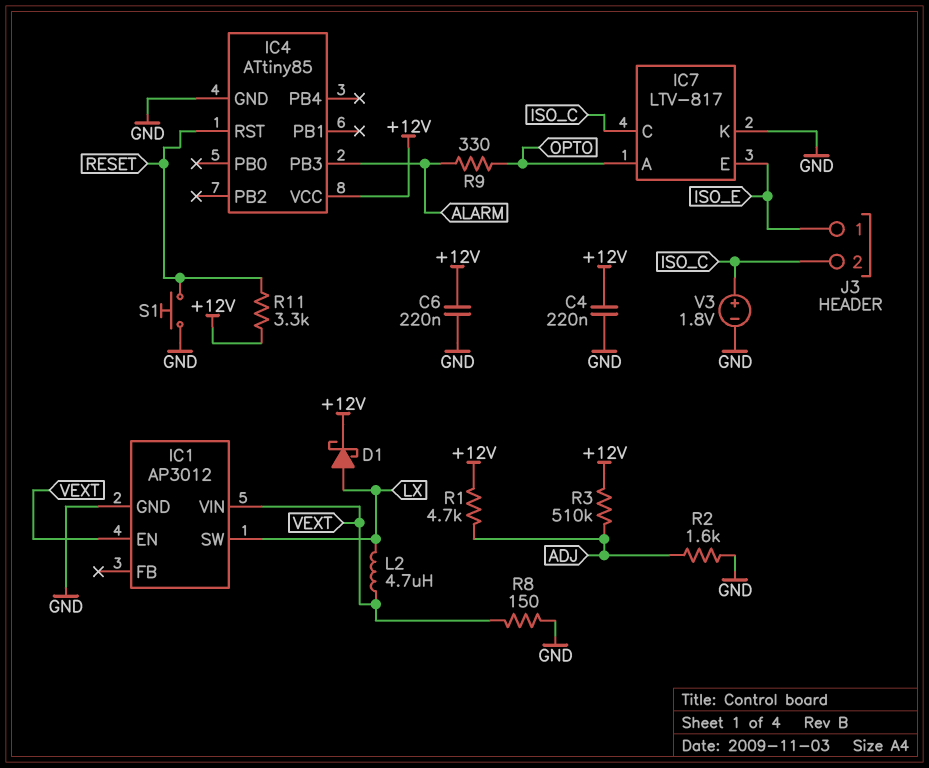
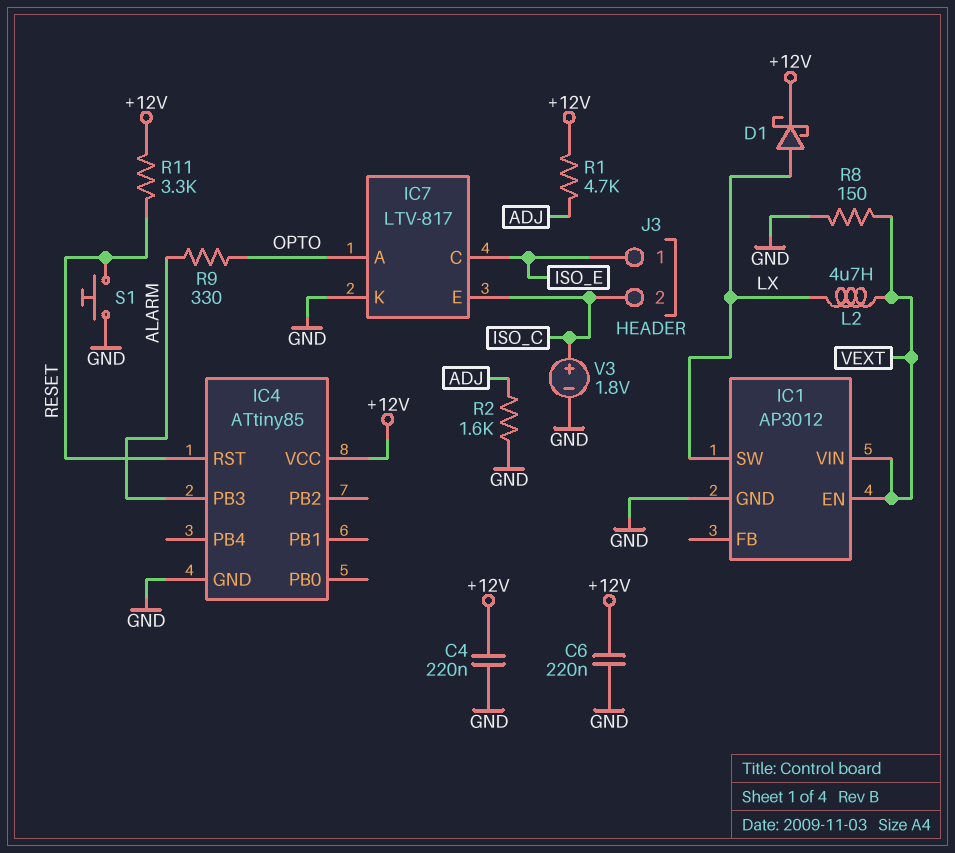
IC7 pin C: ISO_C -> ISO_E
IC7 pin E: ISO_E -> ISO_C
R3: 510k (+12V, ADJ) -> none

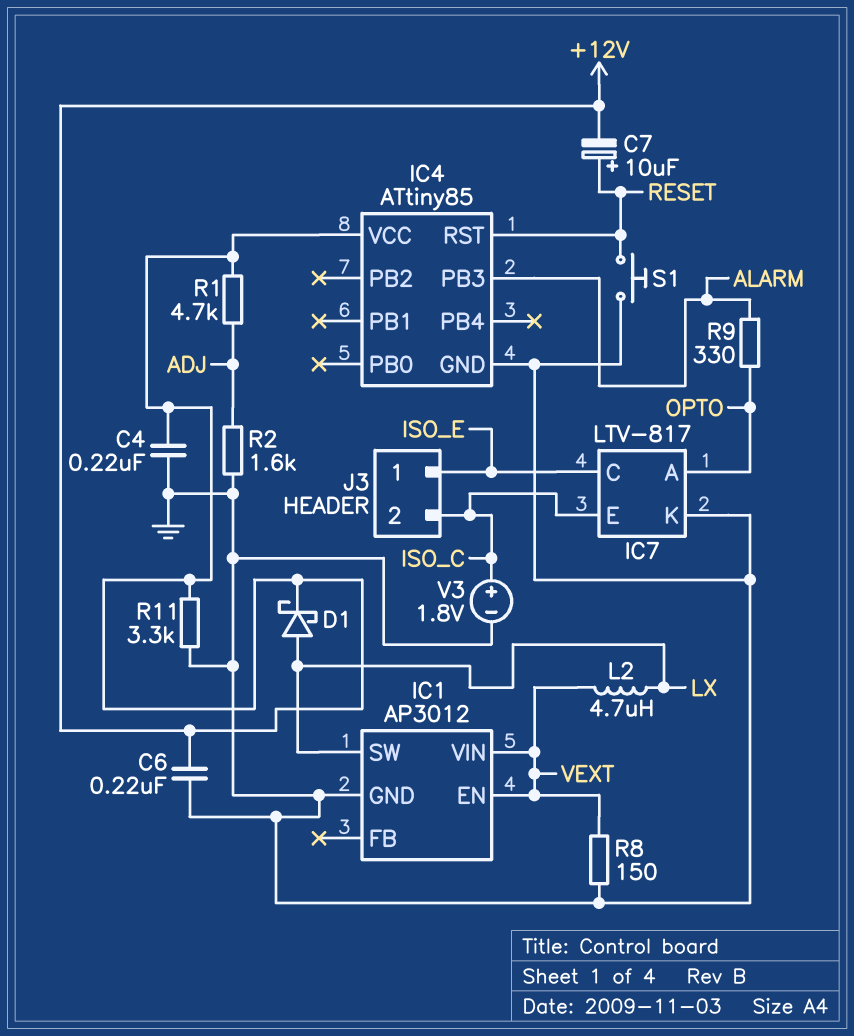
C7: none -> 10uF (plus RESET, minus +12V)
R11: 3.3k (+12V, RESET) -> 3.3k (+12V, GND)

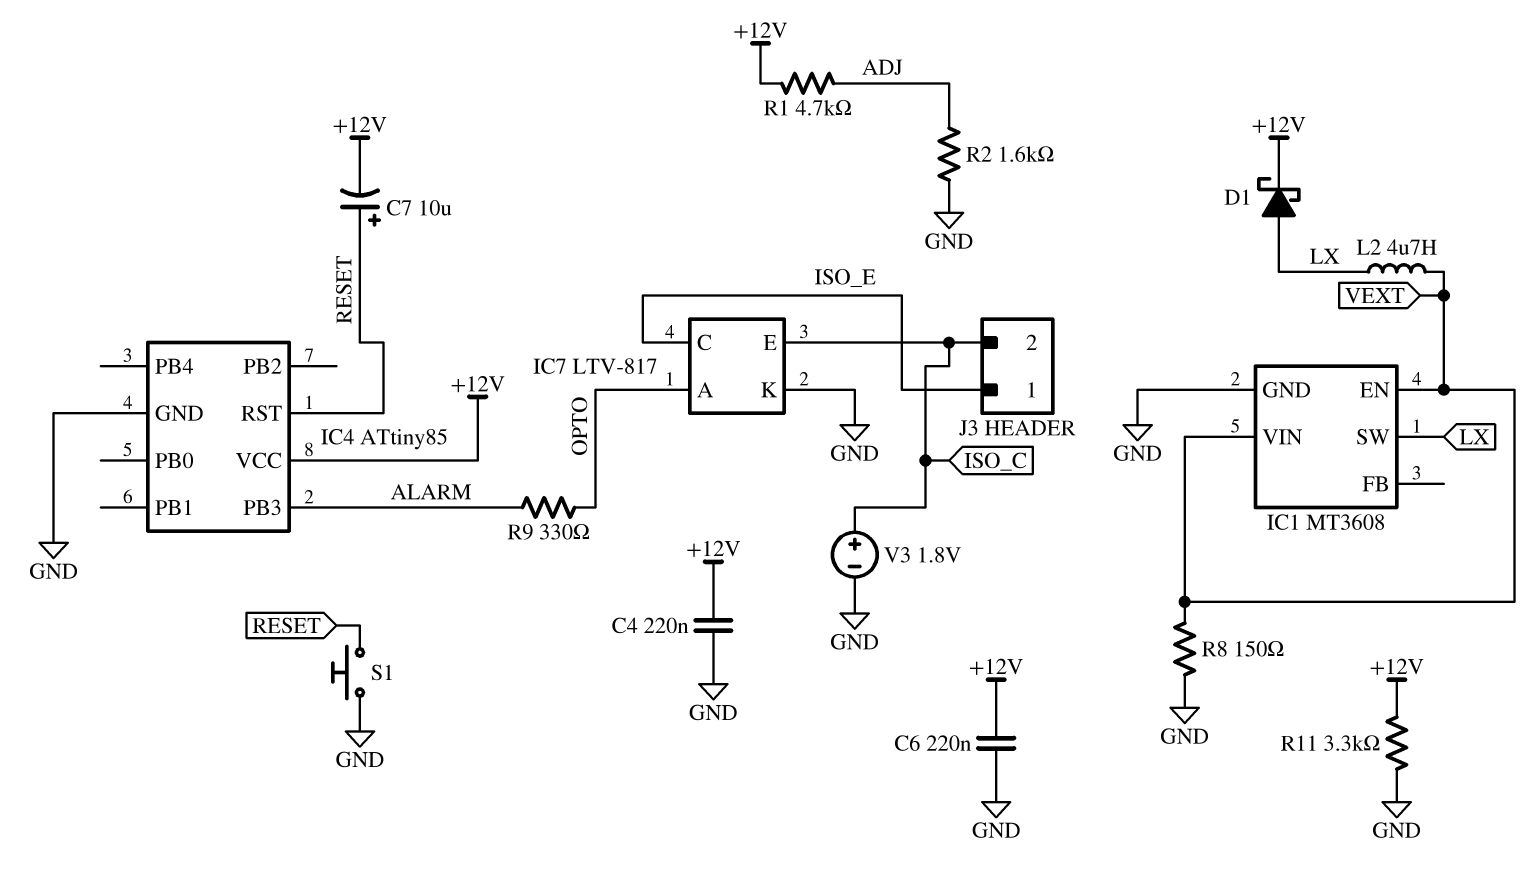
IC1: AP3012 -> MT3608

